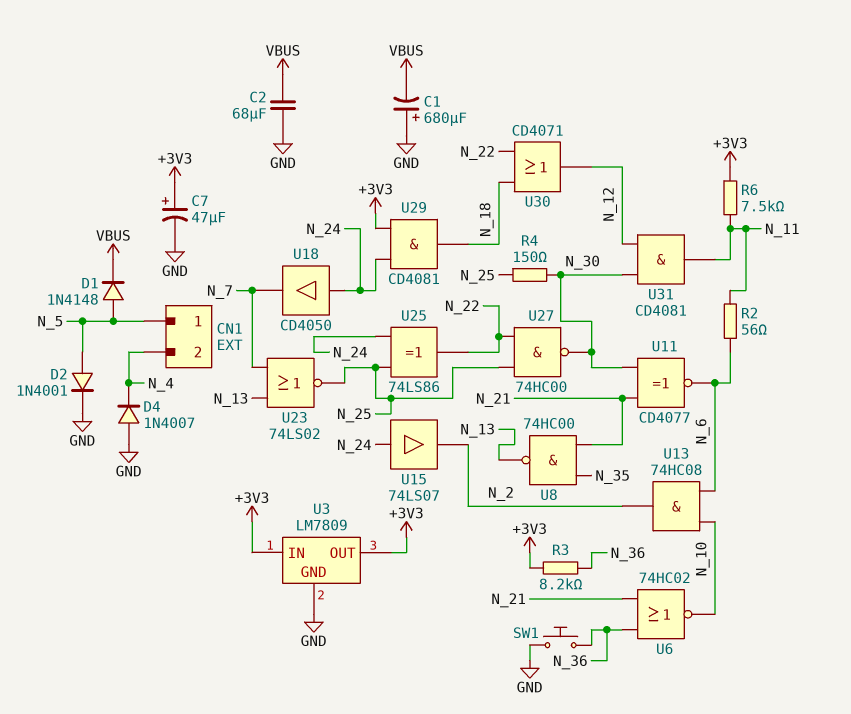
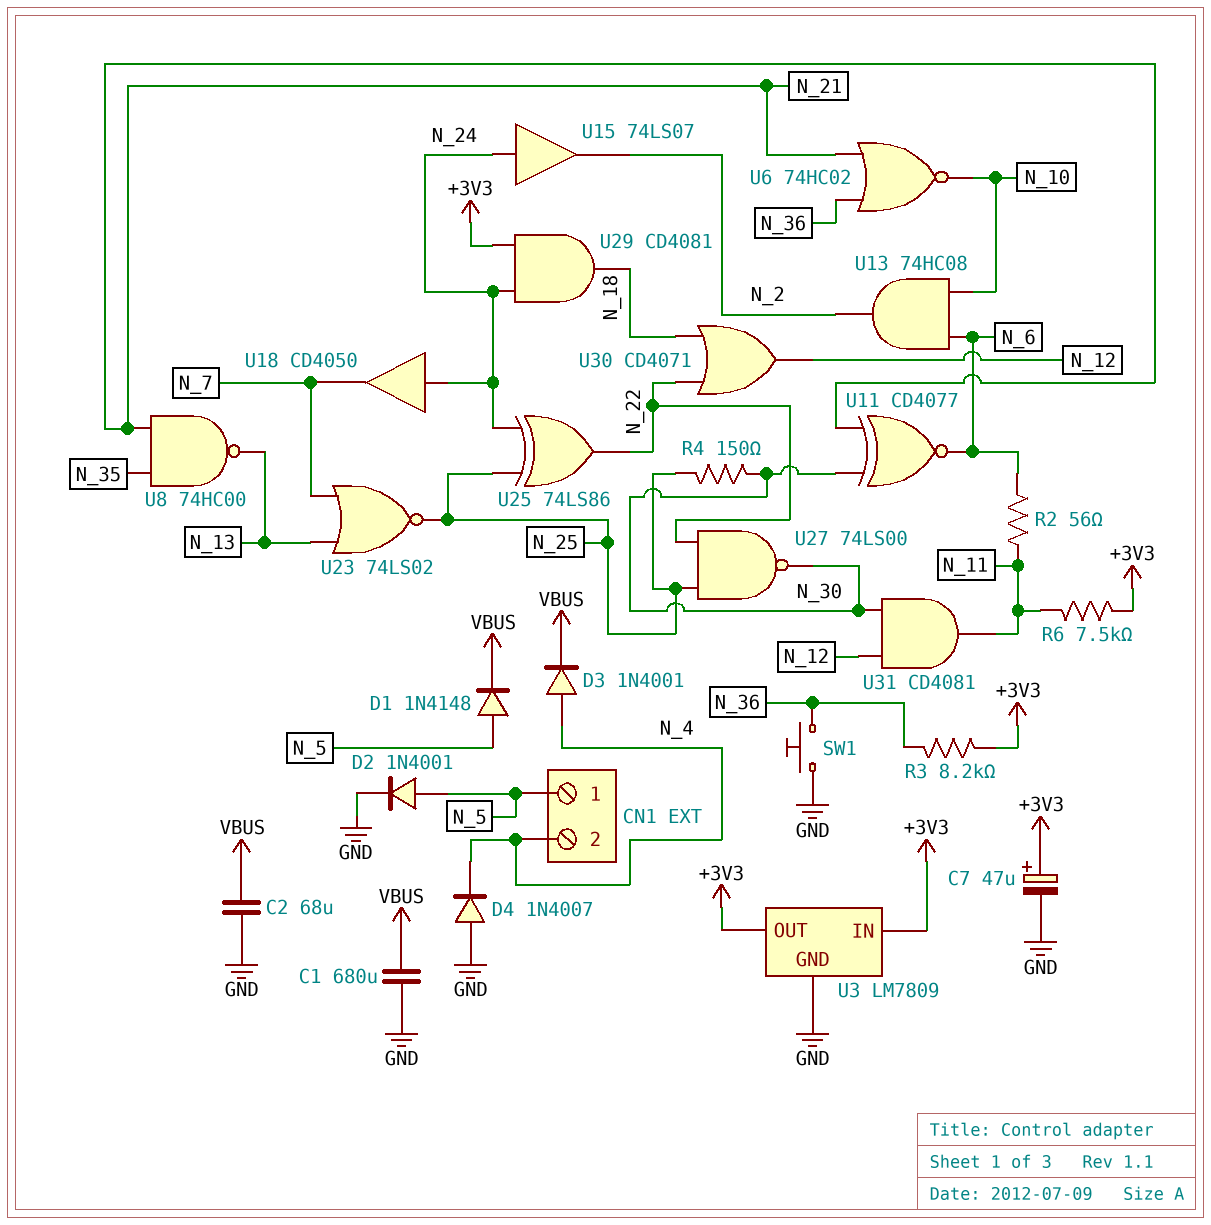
C1: 680uF (plus GND, minus VBUS) -> 680uF (GND, VBUS)
D3: none -> diode 1N4001 (A N_4, K VBUS)
U27: NAND 74HC00 (in N_22, in N_25, out N_30) -> NAND 74LS00 (in N_22, in N_25, out N_30)

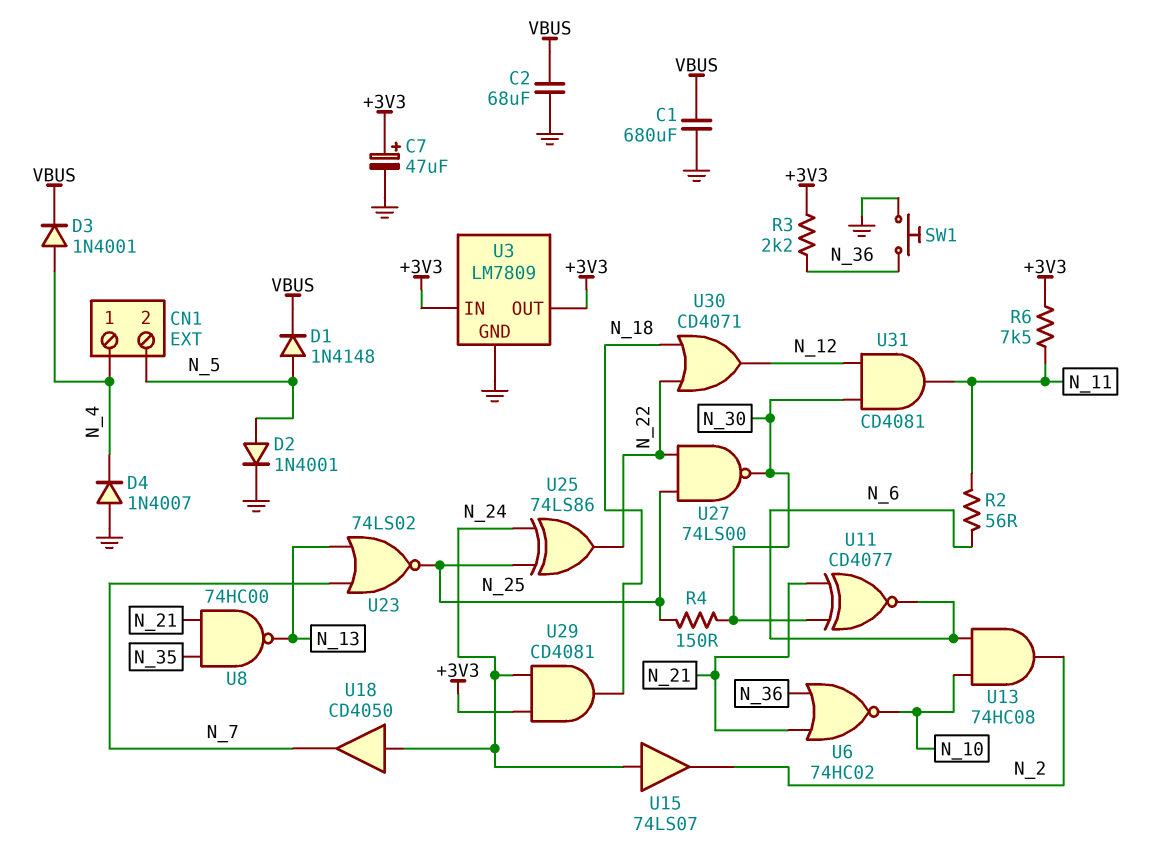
CN1 pin 1: N_5 -> N_4
CN1 pin 2: N_4 -> N_5
R3: 8.2k (+3V3, N_36) -> 2.2k (+3V3, N_36)

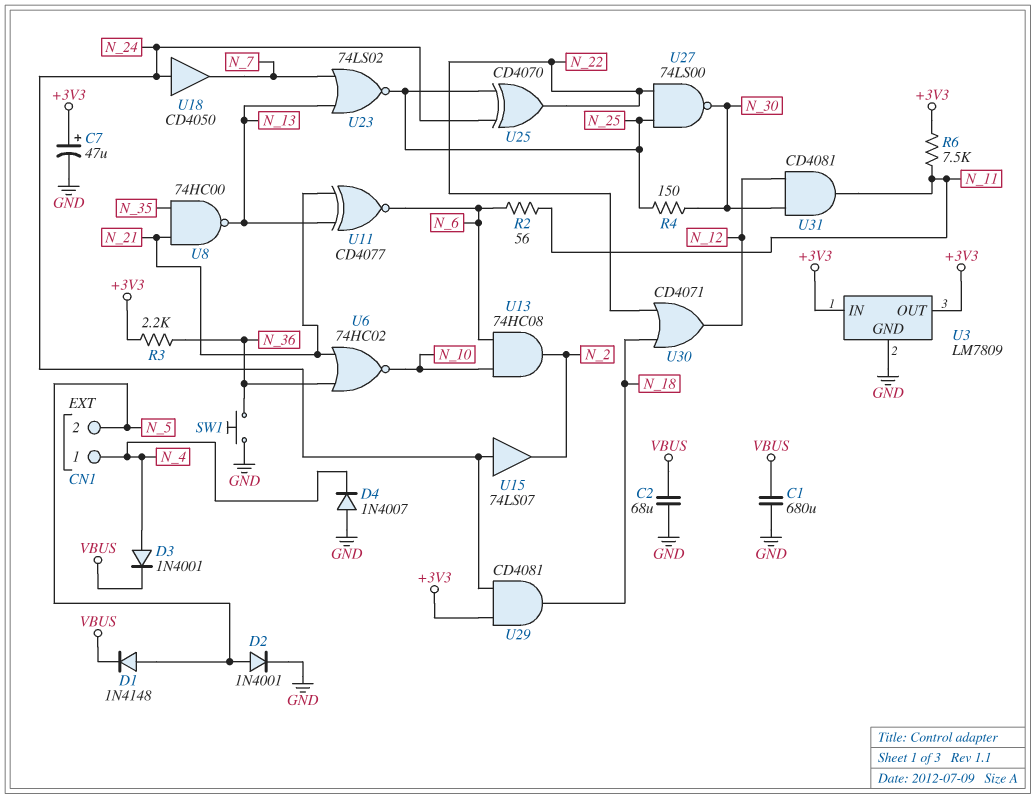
U11: XNOR CD4077 (in N_21, in N_30, out N_6) -> XNOR CD4077 (in N_13, in N_21, out N_6)
U25: XOR 74LS86 (in N_24, in N_25, out N_22) -> XOR CD4070 (in N_24, in N_25, out N_22)

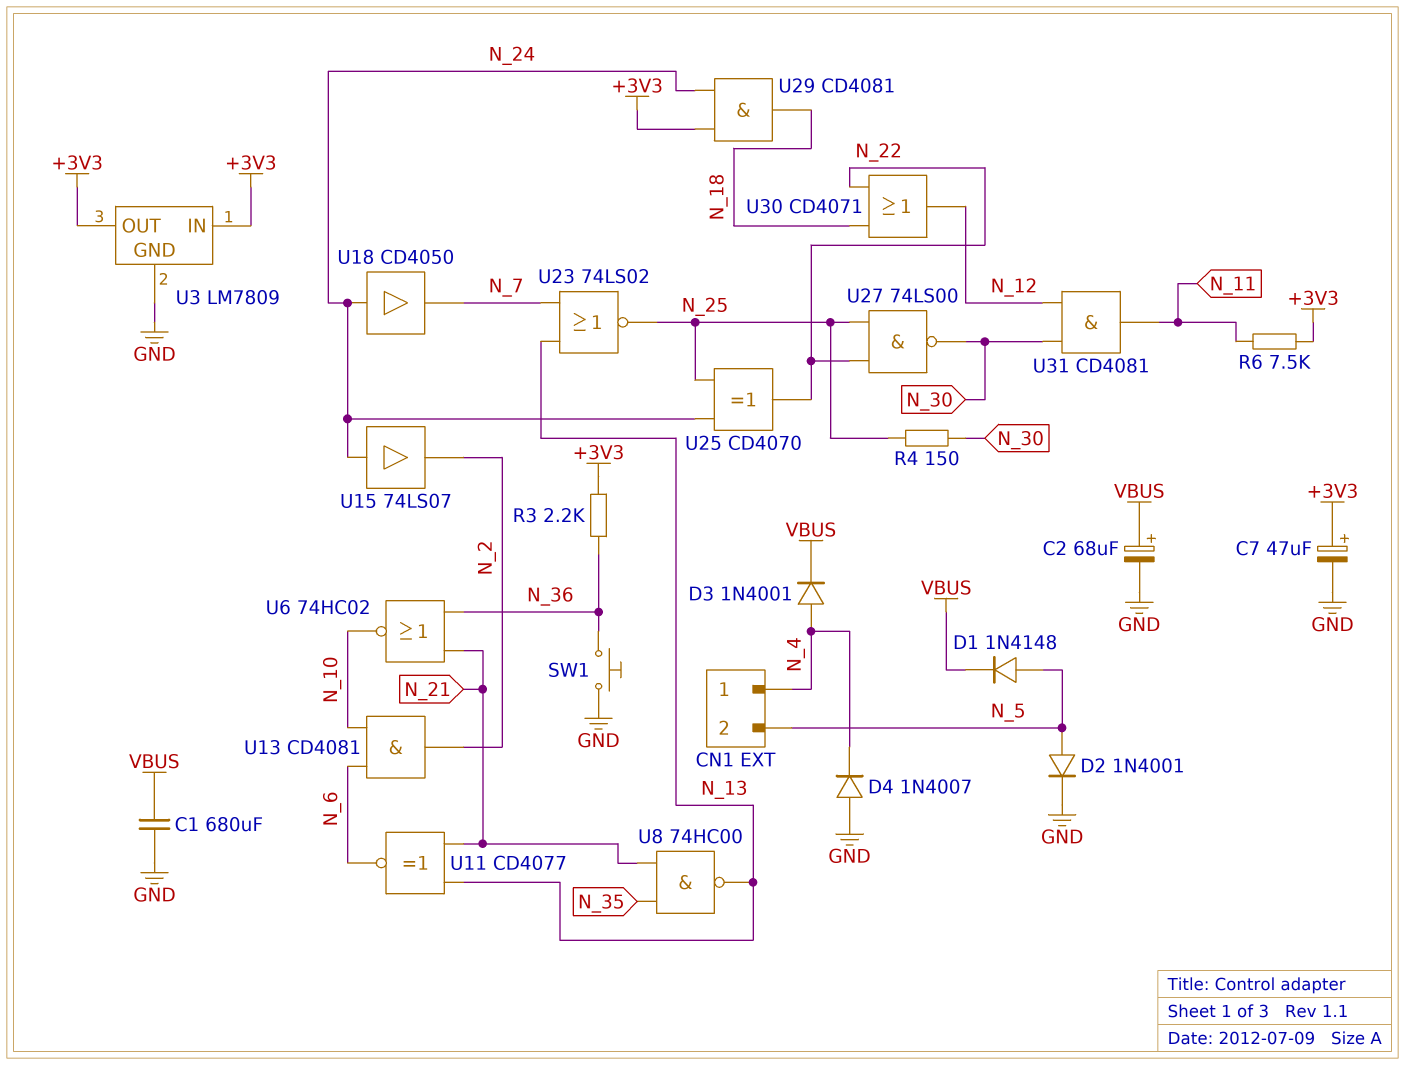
C2: 68uF (GND, VBUS) -> 68uF (plus VBUS, minus GND)
R2: 56 (N_6, N_11) -> none
U13: AND 74HC08 (in N_6, in N_10, out N_2) -> AND CD4081 (in N_6, in N_10, out N_2)

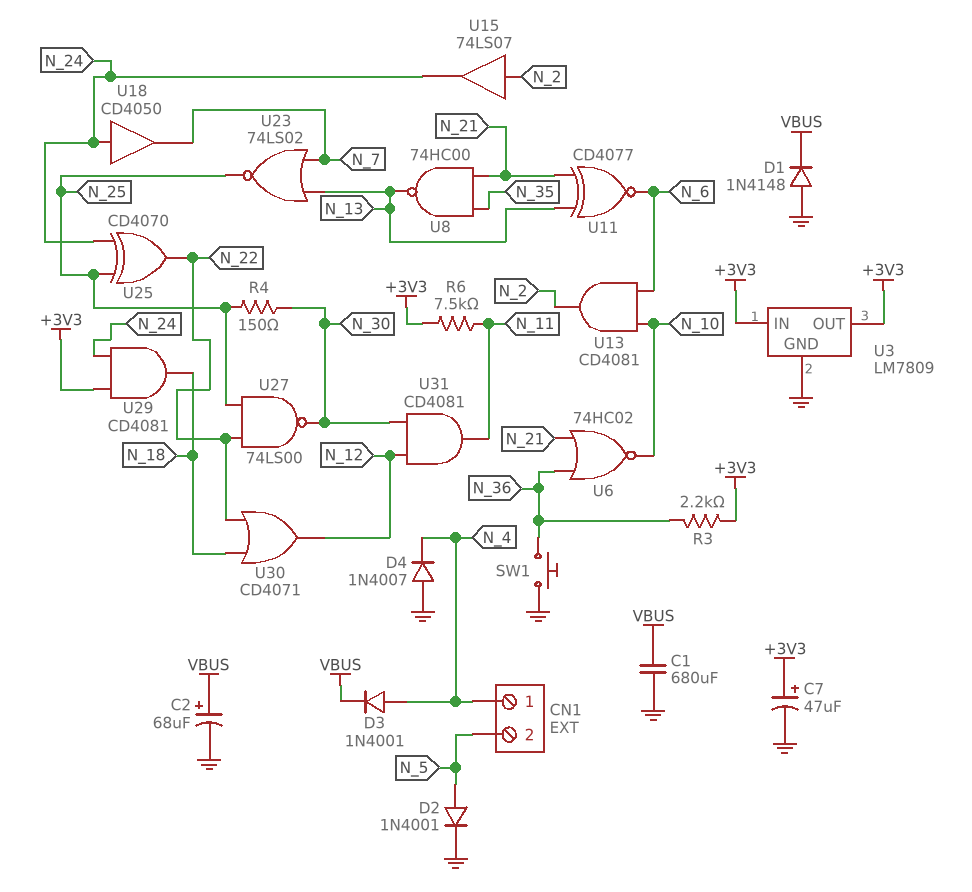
D1: diode 1N4148 (A N_5, K VBUS) -> diode 1N4148 (A GND, K VBUS)
U15: buffer 74LS07 (in N_24, out N_2) -> buffer 74LS07 (in N_2, out N_24)

